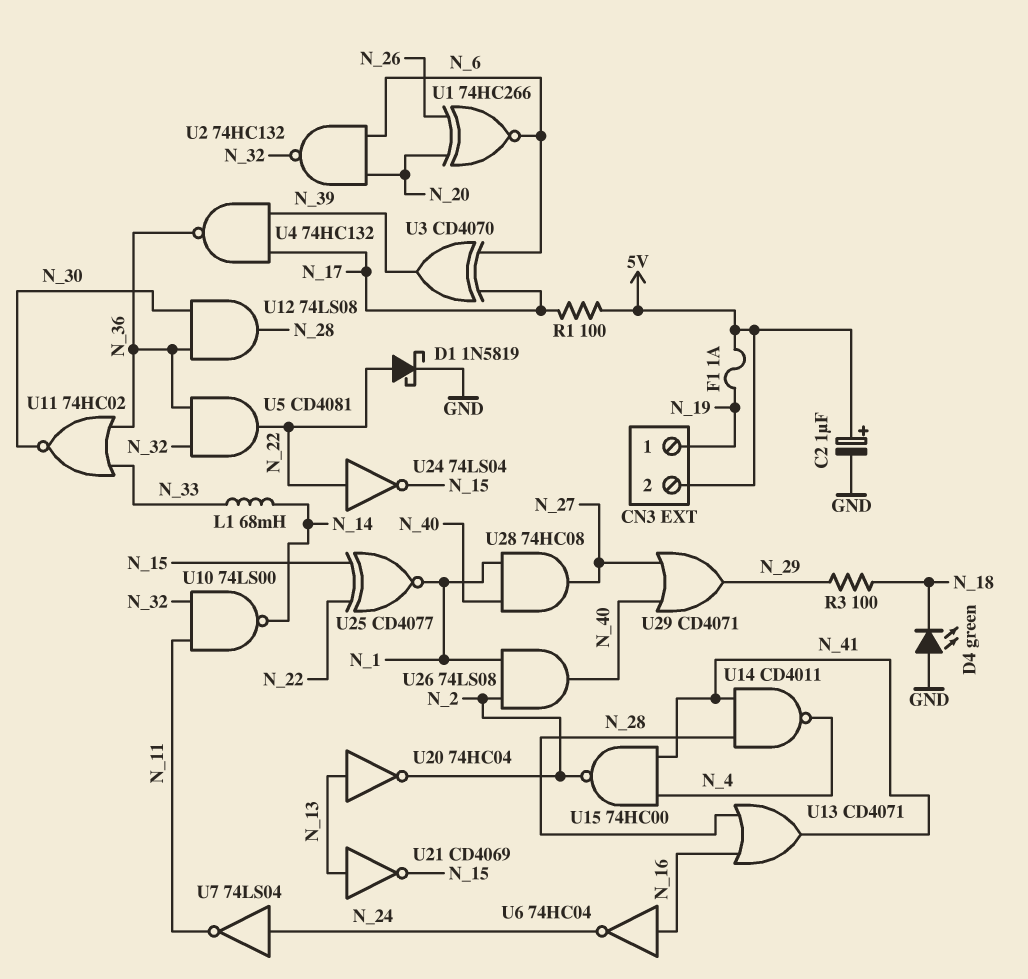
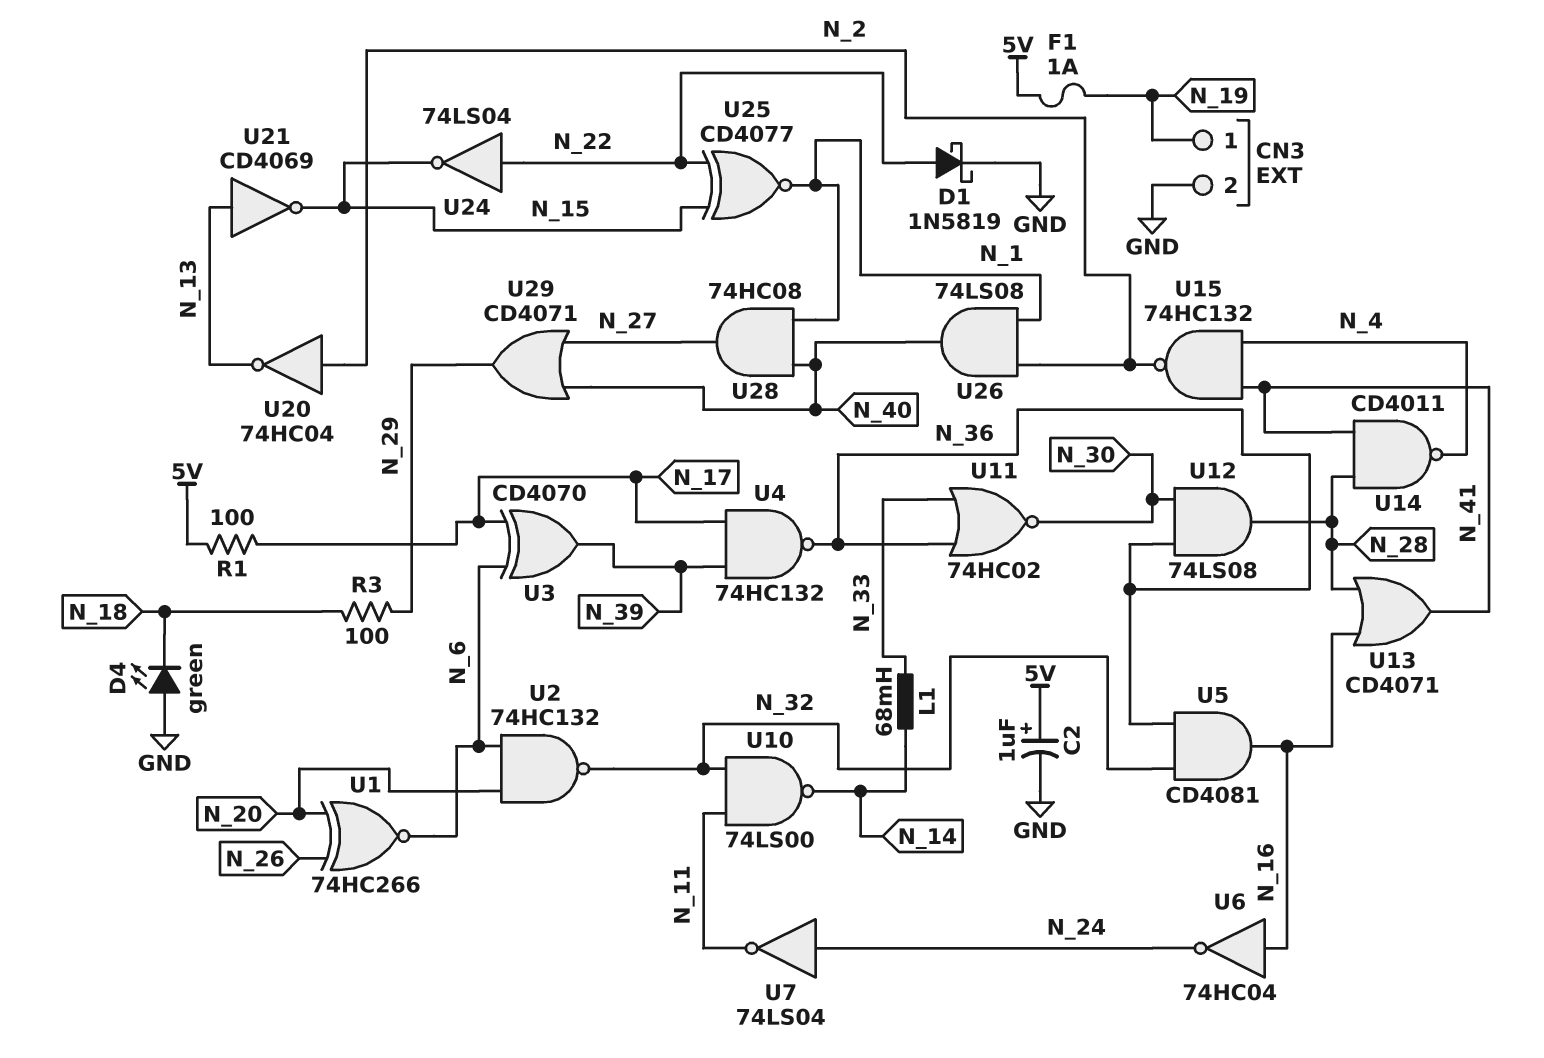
CN3 pin 2: 5V -> GND
U5: AND CD4081 (in N_32, in N_36, out N_22) -> AND CD4081 (in N_32, in N_36, out N_16)
U15: NAND 74HC00 (in N_4, in N_41, out N_2) -> NAND 74HC132 (in N_4, in N_41, out N_2)
U20: NOT 74HC04 (in N_13, out N_2) -> NOT 74HC04 (in N_2, out N_13)

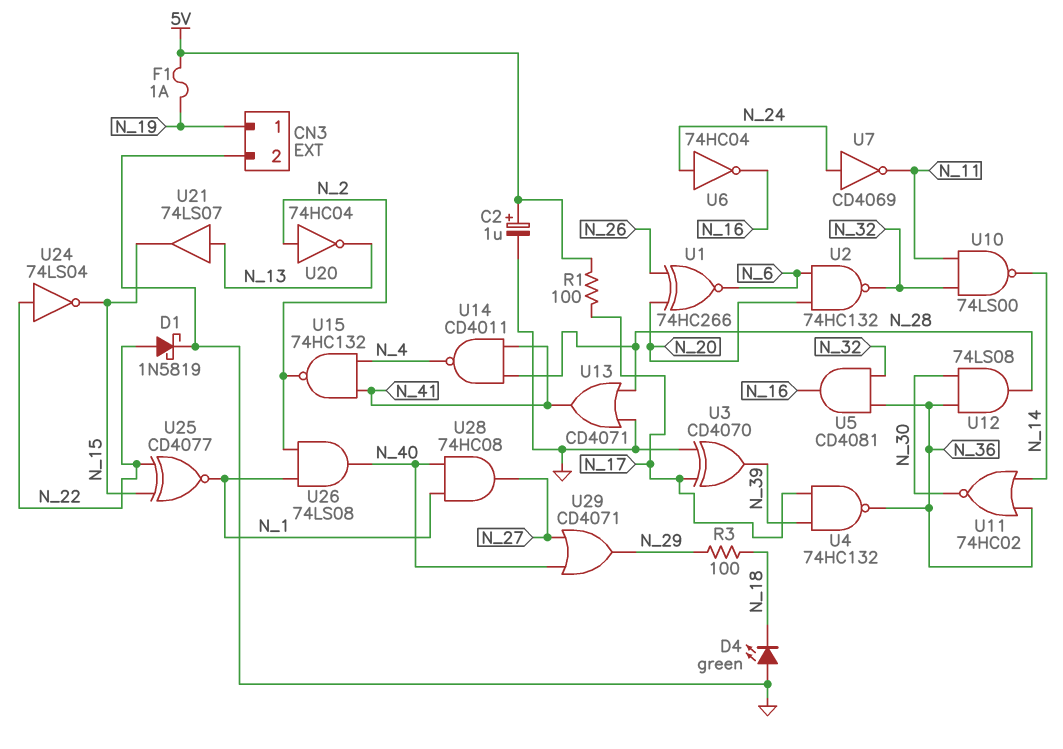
L1: 68mH (N_14, N_33) -> none
U3: XOR CD4070 (in N_6, in N_17, out N_39) -> XOR CD4070 (in GND, in N_17, out N_39)
U6: NOT 74HC04 (in N_16, out N_24) -> NOT 74HC04 (in N_24, out N_16)
U7: NOT 74LS04 (in N_24, out N_11) -> NOT CD4069 (in N_24, out N_11)
U11: NOR 74HC02 (in N_33, in N_36, out N_30) -> NOR 74HC02 (in N_14, in N_36, out N_30)
U13: OR CD4071 (in N_16, in N_28, out N_41) -> OR CD4071 (in GND, in N_28, out N_41)
U21: NOT CD4069 (in N_13, out N_15) -> buffer 74LS07 (in N_13, out N_15)

